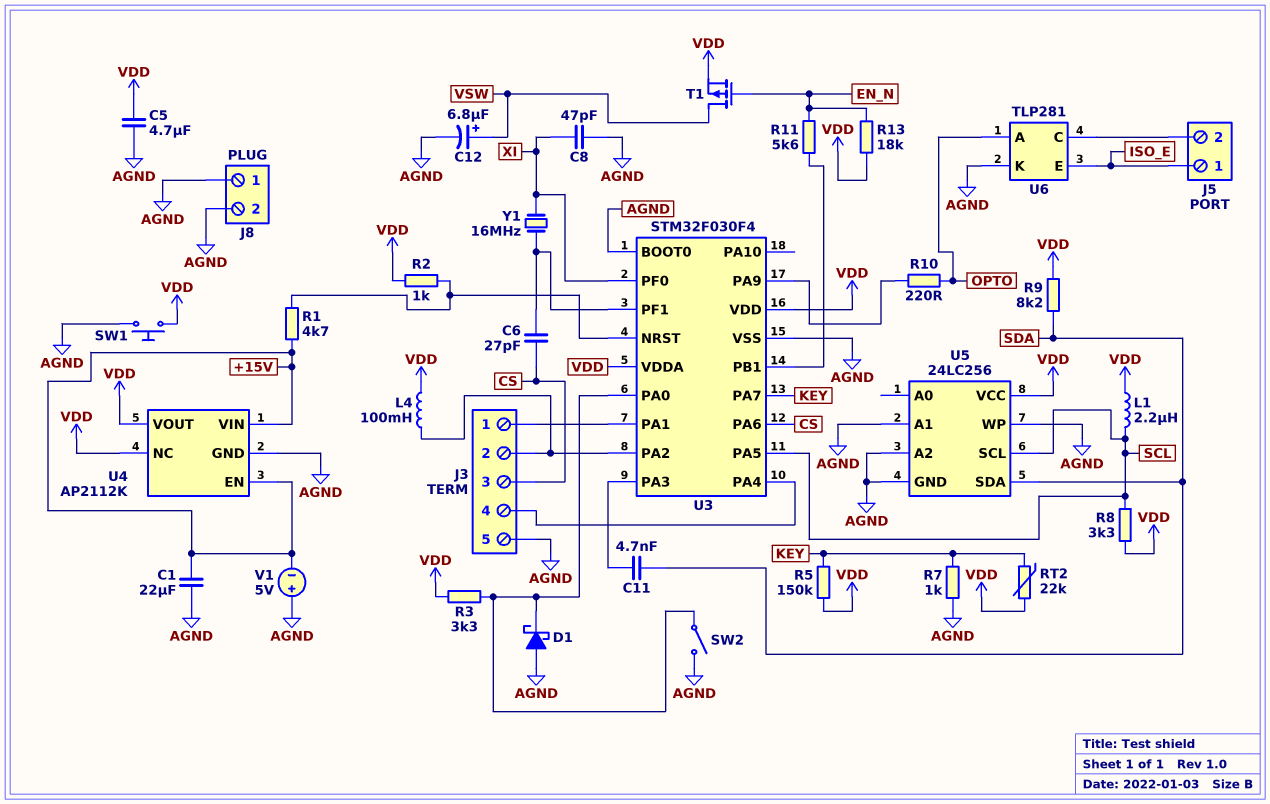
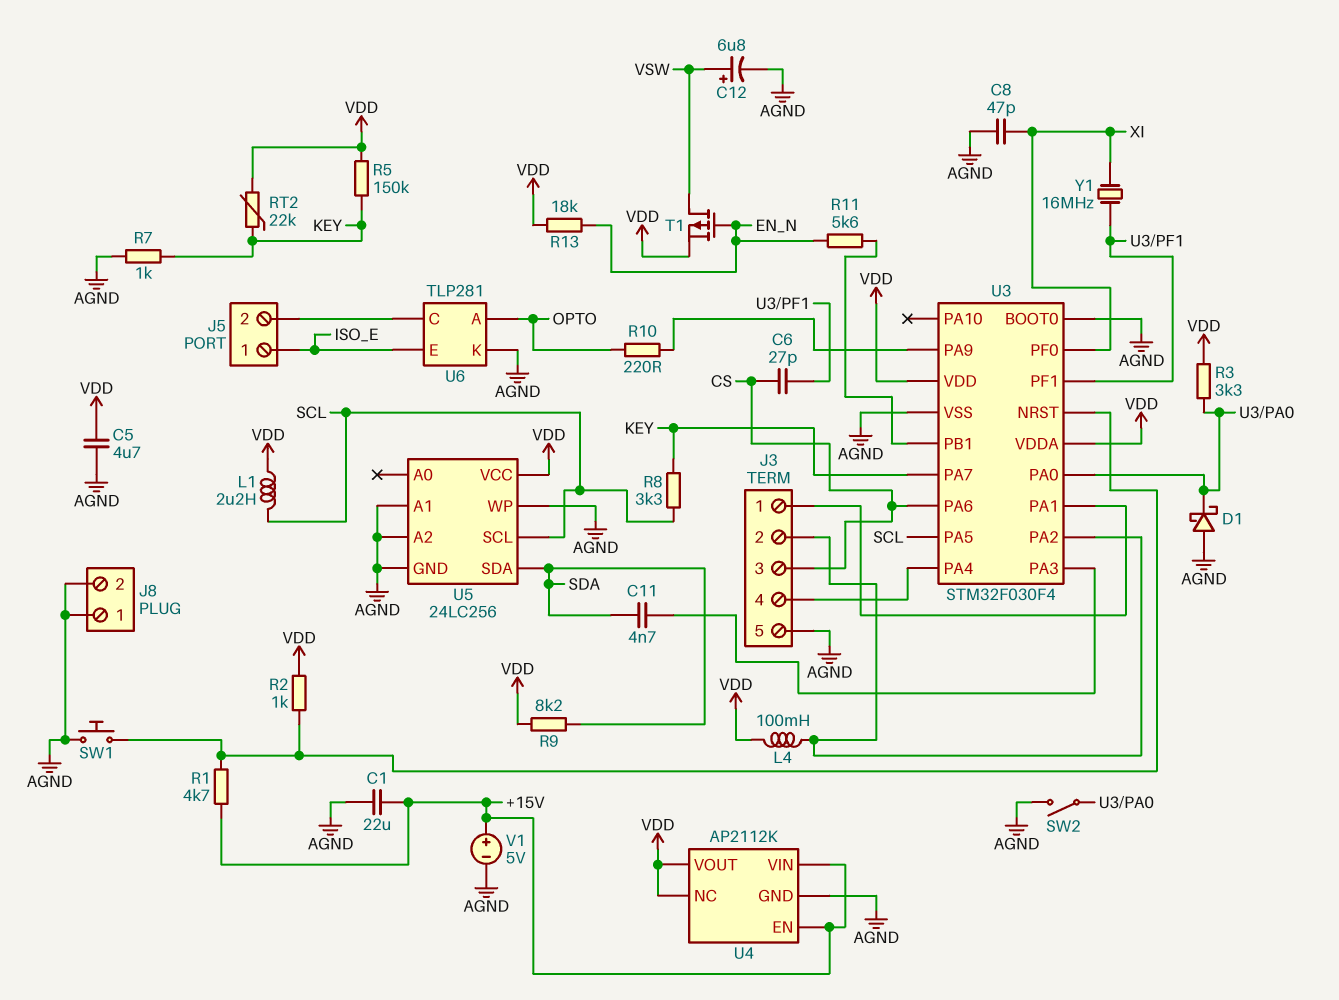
R8: 3.3k (SCL, VDD) -> 3.3k (KEY, SCL)
SW1: button (AGND, VDD) -> button (AGND, U3/NRST)
V1: 5V (plus AGND, minus +15V) -> 5V (plus +15V, minus AGND)

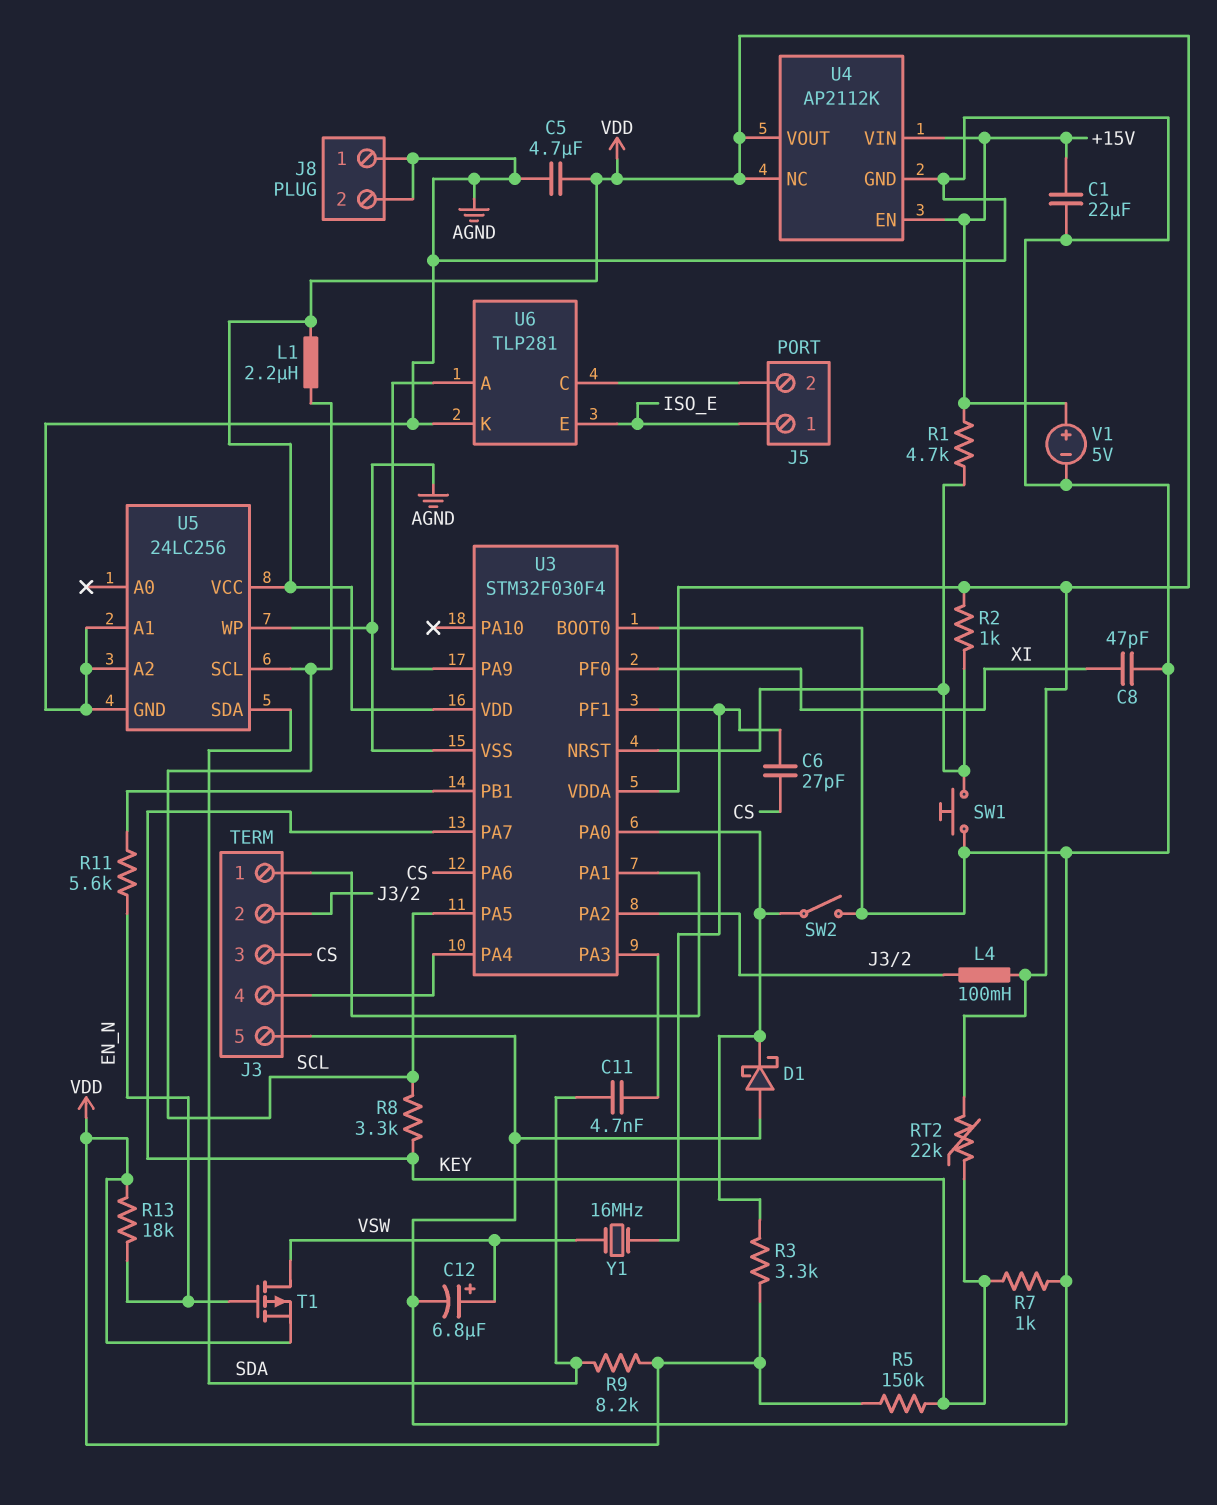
R10: 220 (OPTO, U3/PA9) -> none
U6 pin A: OPTO -> U3/PA9
Y1: 16MHz (U3/PF1, XI) -> 16MHz (U3/PF1, VSW)

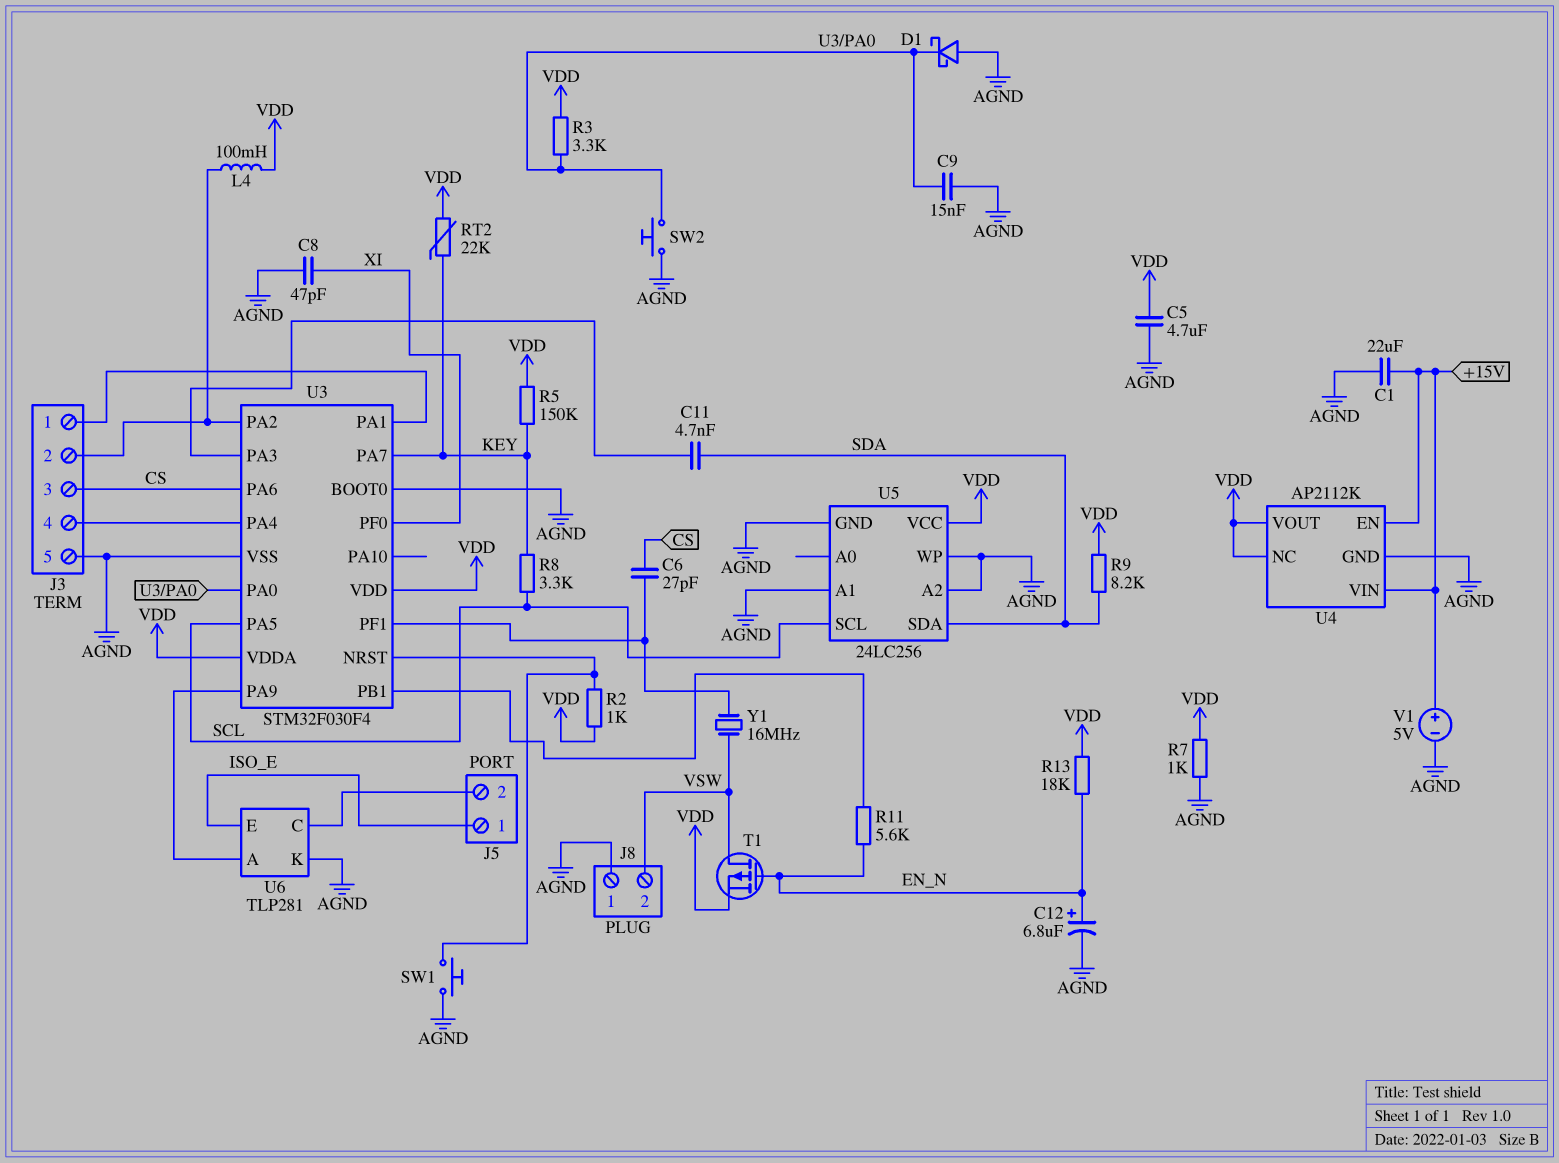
C9: none -> 15nF (AGND, U3/PA0)
C12: 6.8uF (plus VSW, minus AGND) -> 6.8uF (plus EN_N, minus AGND)
J8 pin 2: AGND -> VSW
L1: 2.2uH (SCL, VDD) -> none
R1: 4.7k (+15V, U3/NRST) -> none
R7: 1k (AGND, KEY) -> 1k (AGND, VDD)
SW2: switch (AGND, U3/PA0) -> button (AGND, U3/PA0)

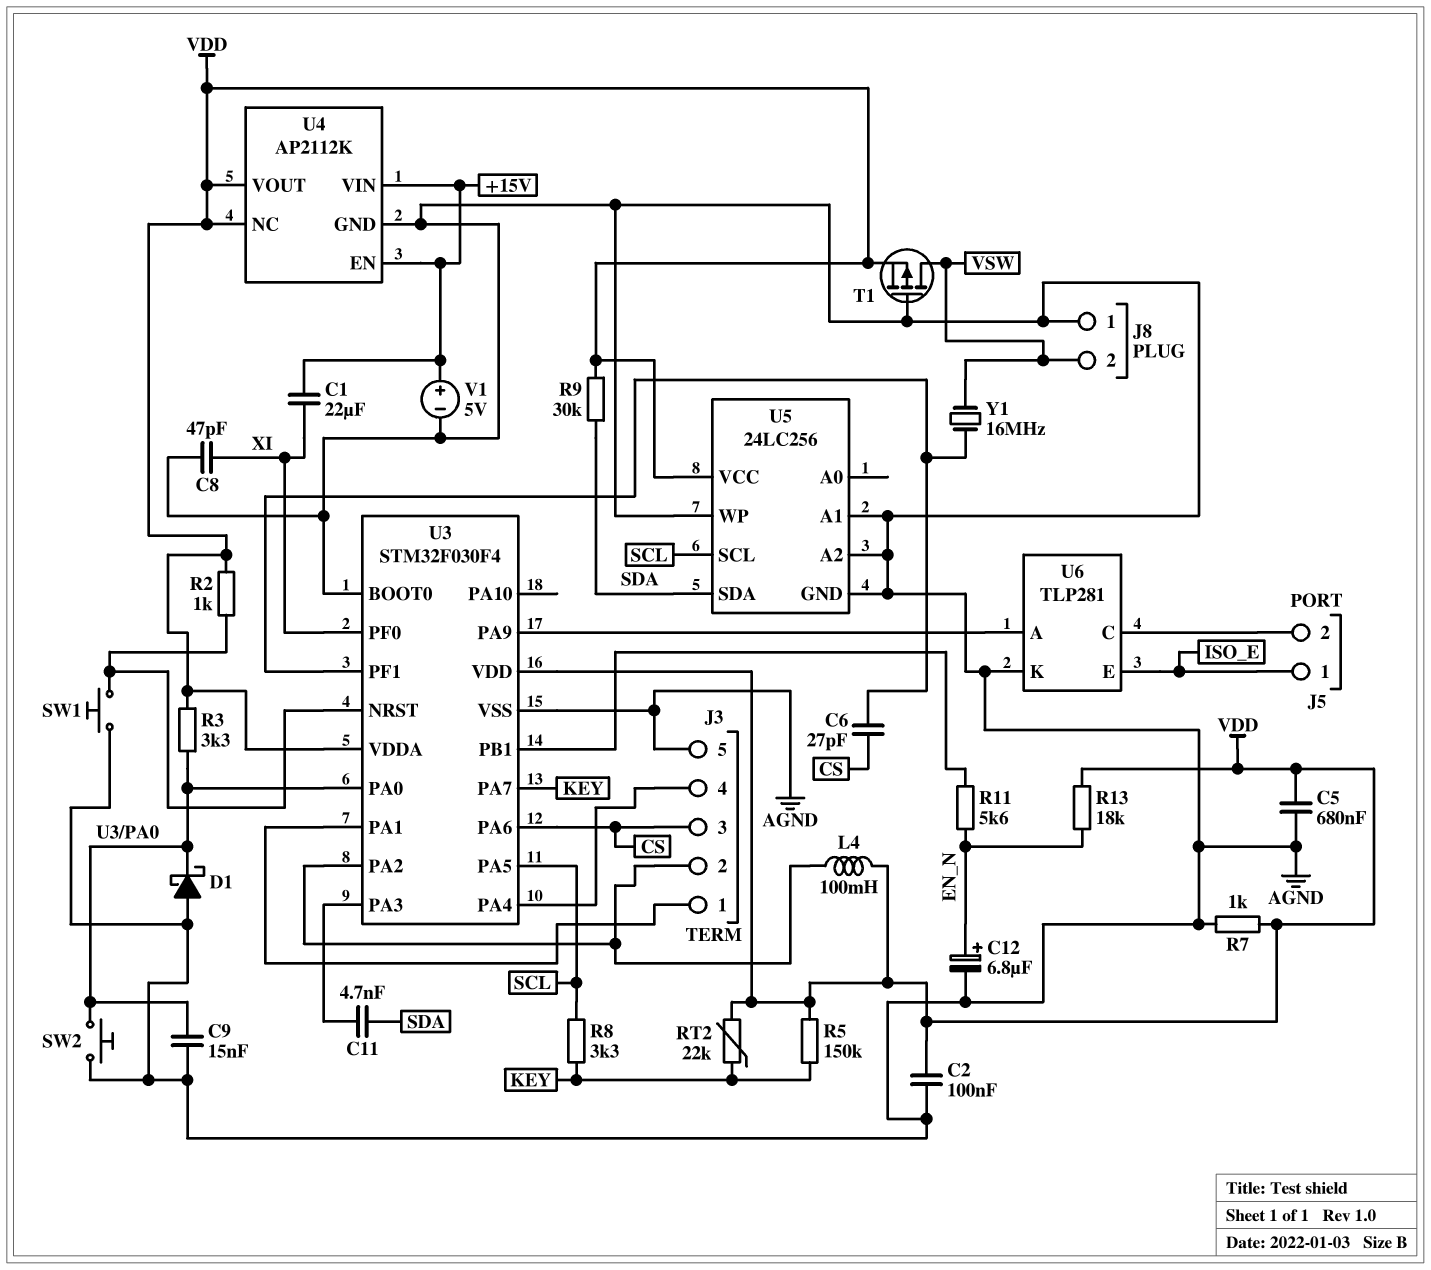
C1: 22uF (+15V, AGND) -> 22uF (+15V, XI)
C2: none -> 100nF (AGND, VDD)
C5: 4.7uF (AGND, VDD) -> 680nF (AGND, VDD)
R9: 8.2k (SDA, VDD) -> 30k (SDA, VDD)
T1: PMOS (G EN_N, D VSW, S VDD) -> PMOS (G AGND, D VSW, S VDD)

